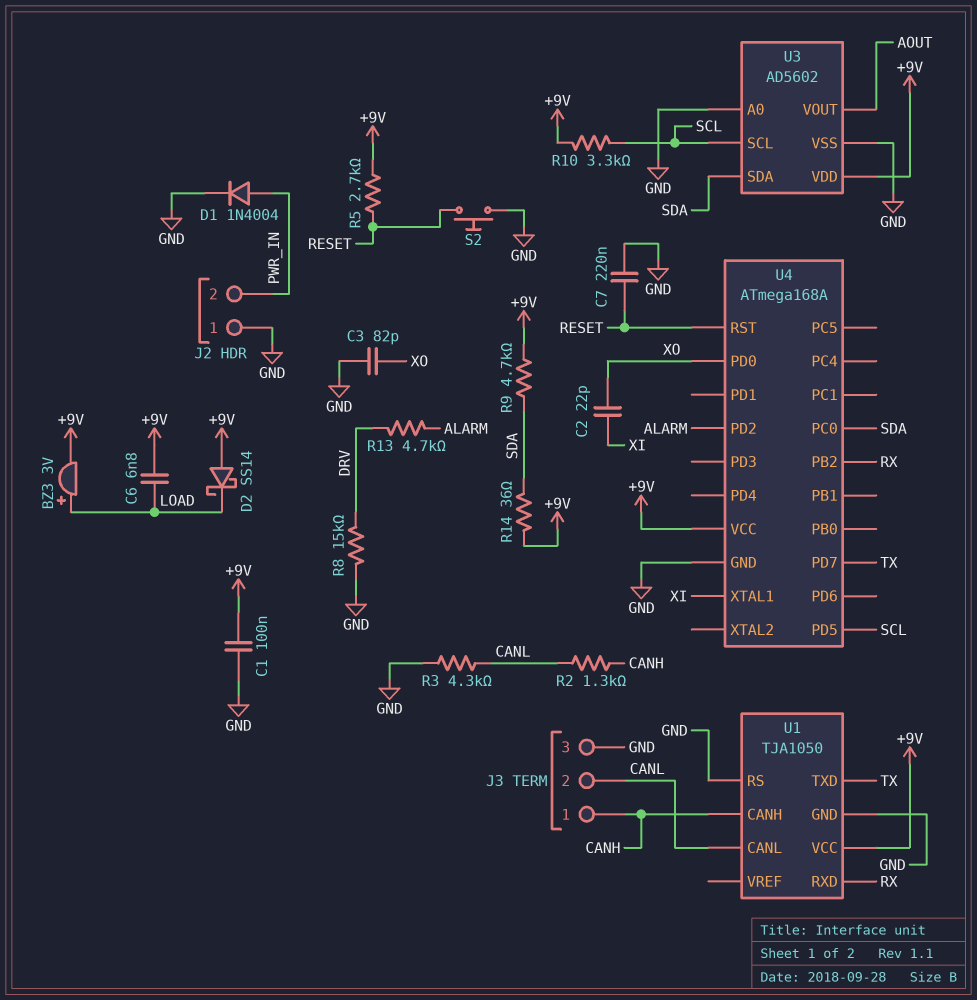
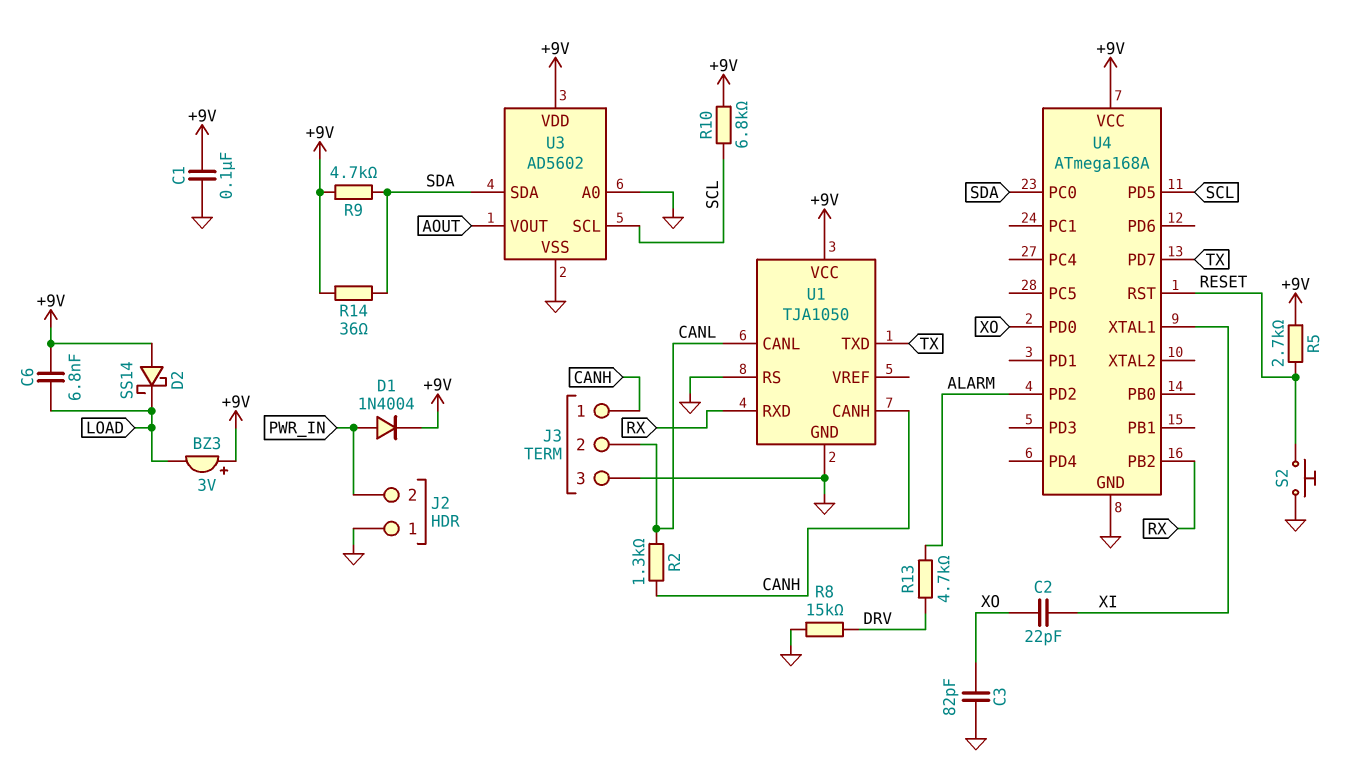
BZ3: buzzer 3V (plus LOAD, minus +9V) -> buzzer 3V (plus +9V, minus LOAD)
C7: 220nF (GND, RESET) -> none
D1: diode 1N4004 (A PWR_IN, K GND) -> diode 1N4004 (A PWR_IN, K +9V)
R3: 4.3k (CANL, GND) -> none
R10: 3.3k (+9V, SCL) -> 6.8k (+9V, SCL)

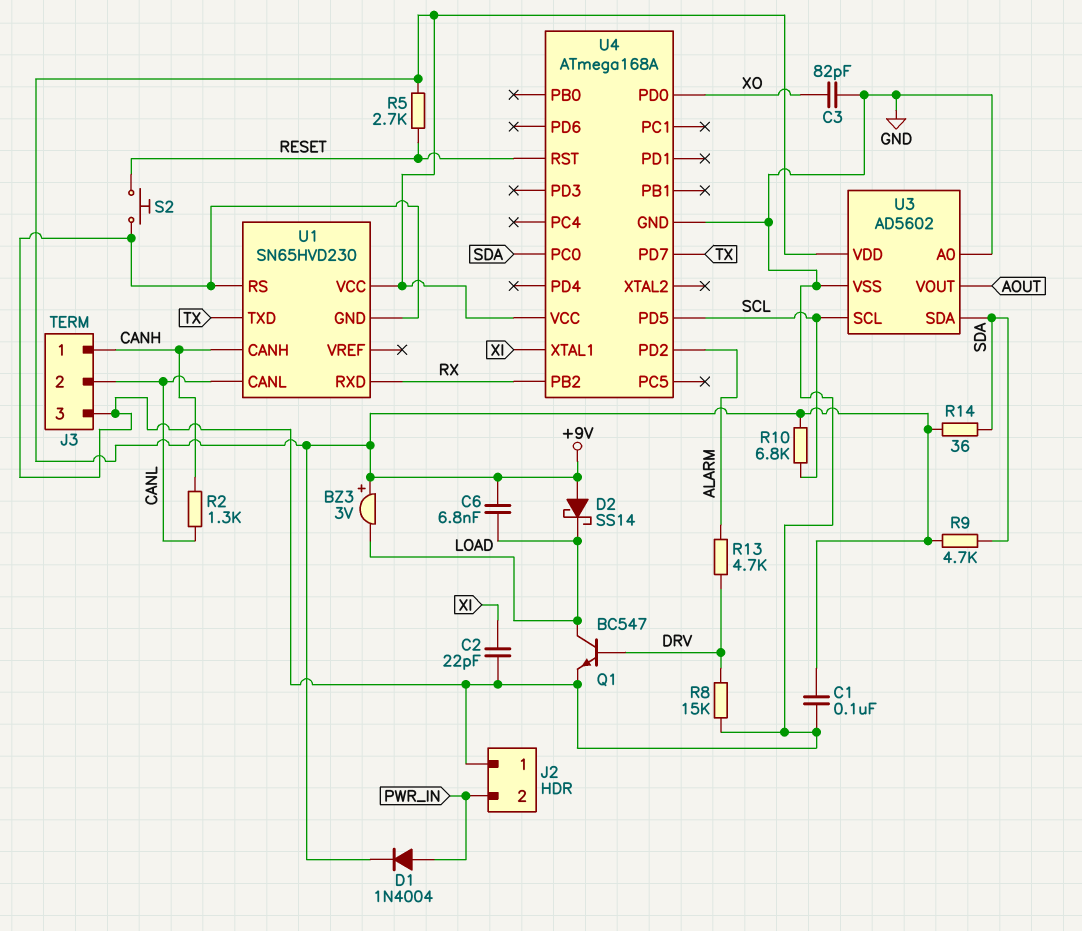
C2: 22pF (XI, XO) -> 22pF (GND, XI)
Q1: none -> NPN BC547 (B DRV, C LOAD, E GND)
U1: TJA1050 -> SN65HVD230

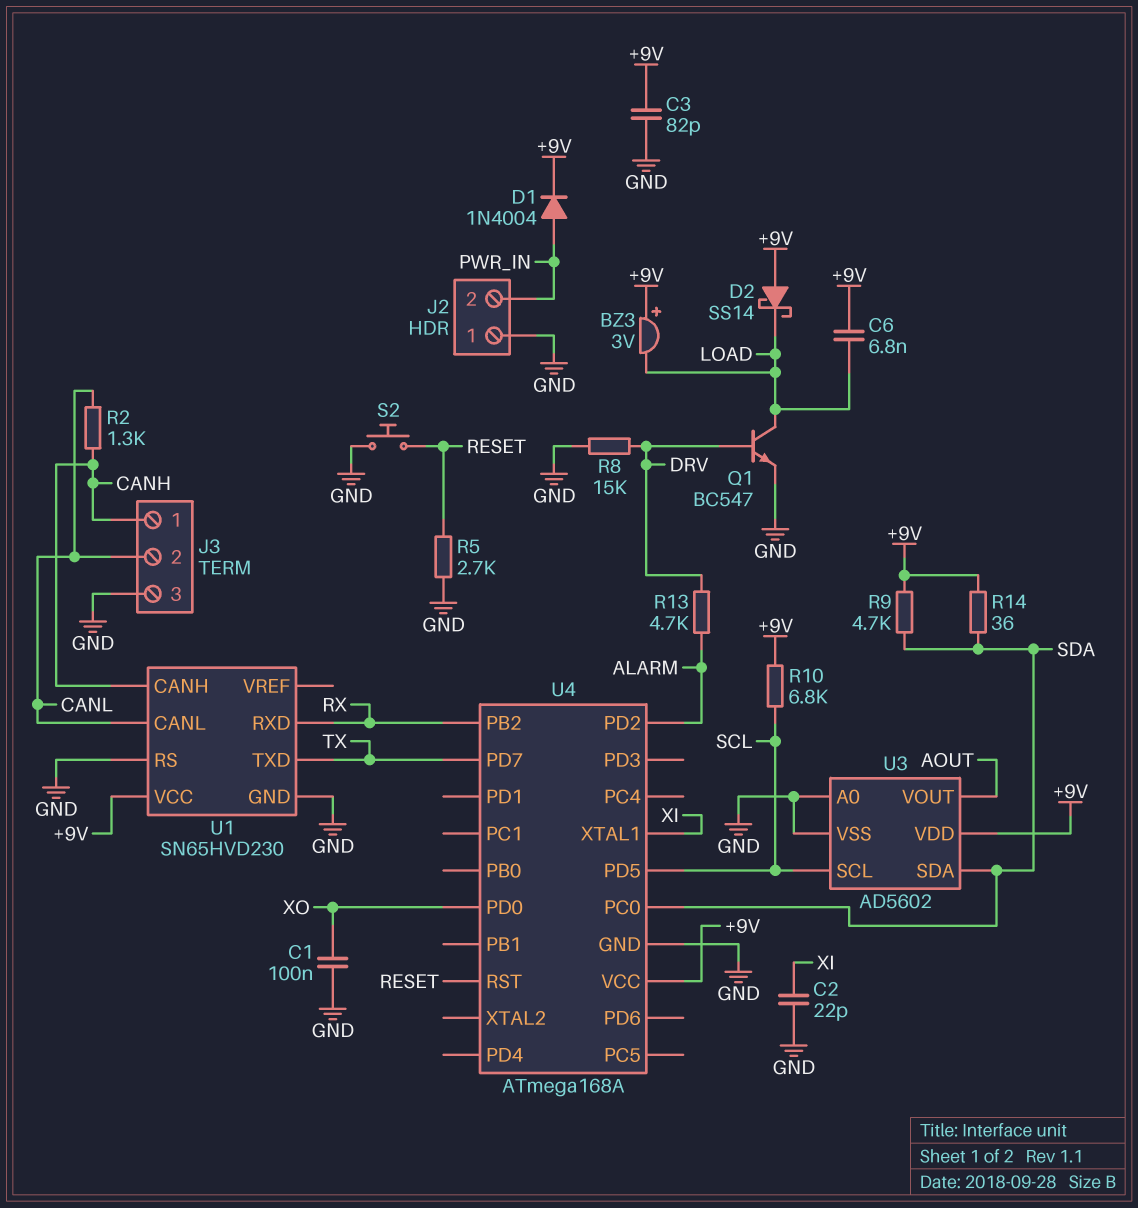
C1: 100nF (+9V, GND) -> 100nF (GND, XO)
C3: 82pF (GND, XO) -> 82pF (+9V, GND)
R5: 2.7k (+9V, RESET) -> 2.7k (GND, RESET)

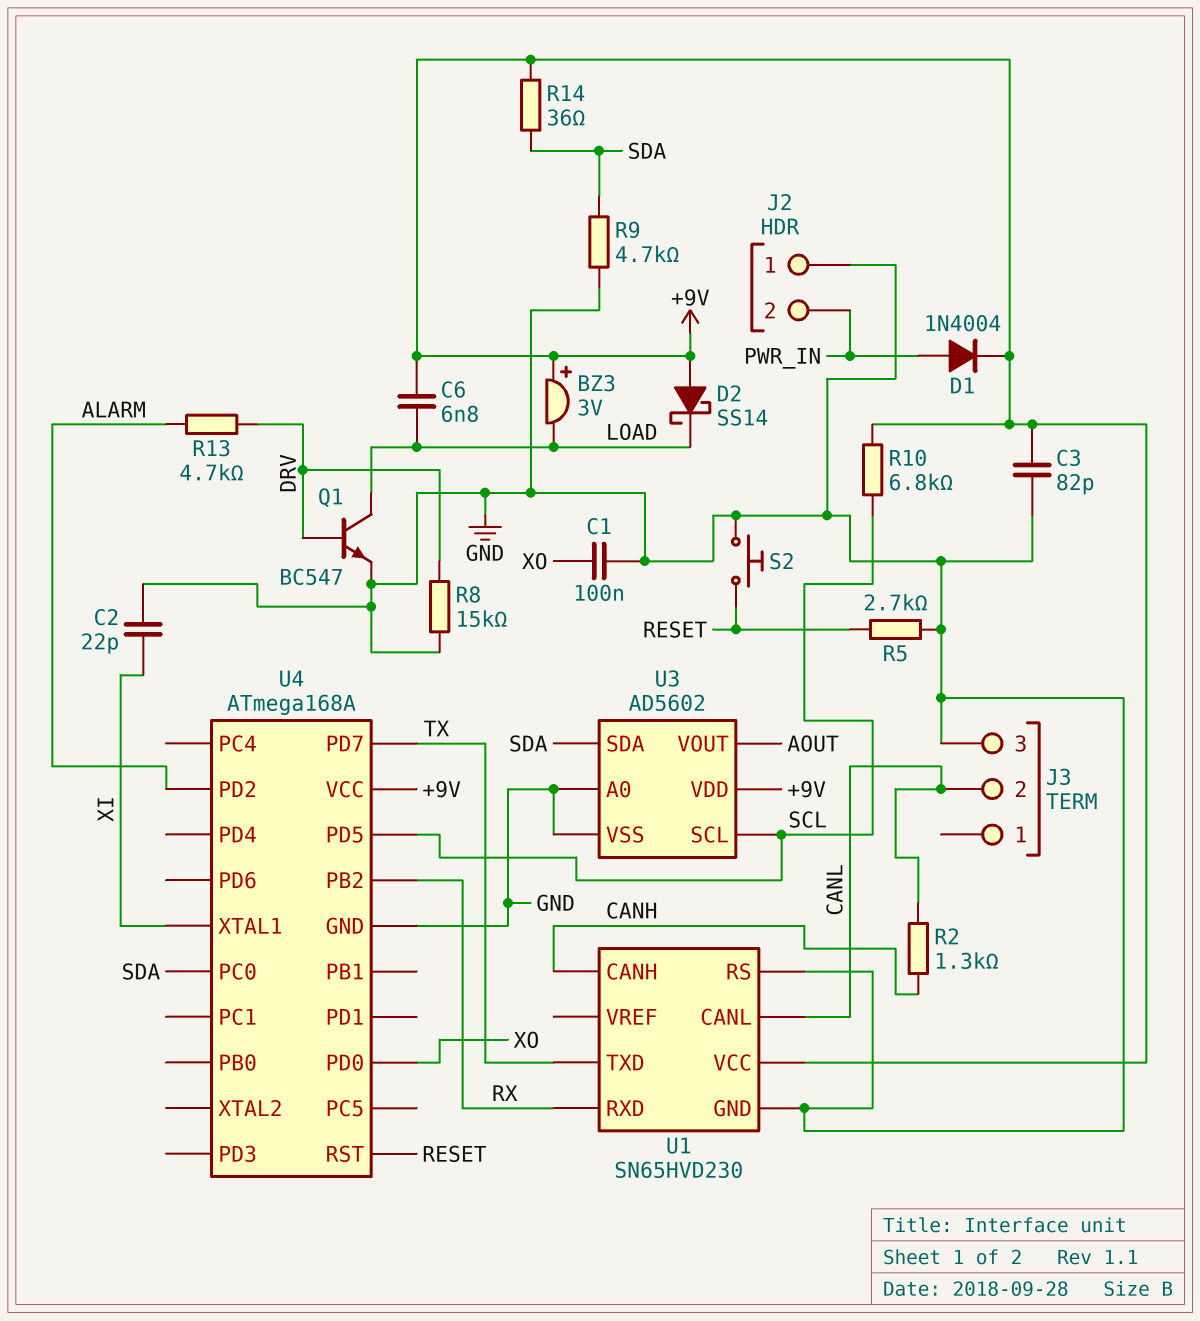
J3 pin 1: CANH -> none
R9: 4.7k (+9V, SDA) -> 4.7k (GND, SDA)

